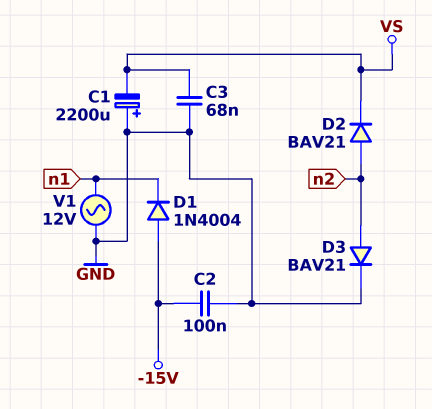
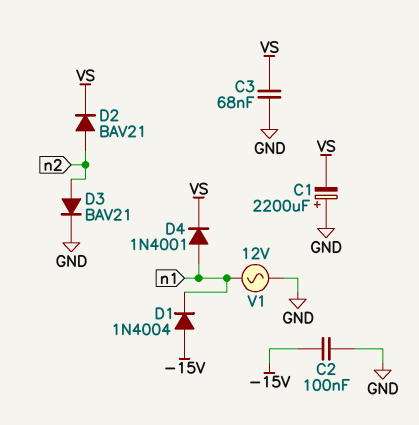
D4: none -> diode 1N4001 (A n1, K VS)

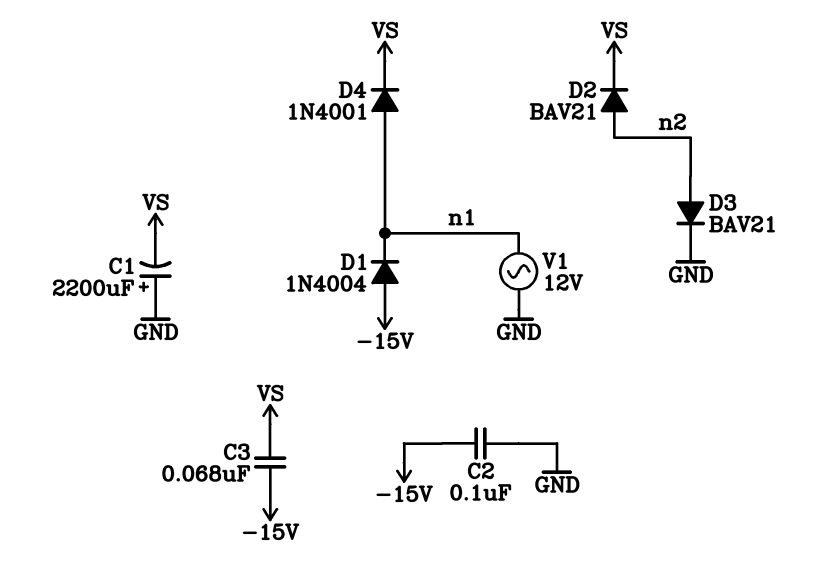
C3: 68nF (GND, VS) -> 68nF (-15V, VS)

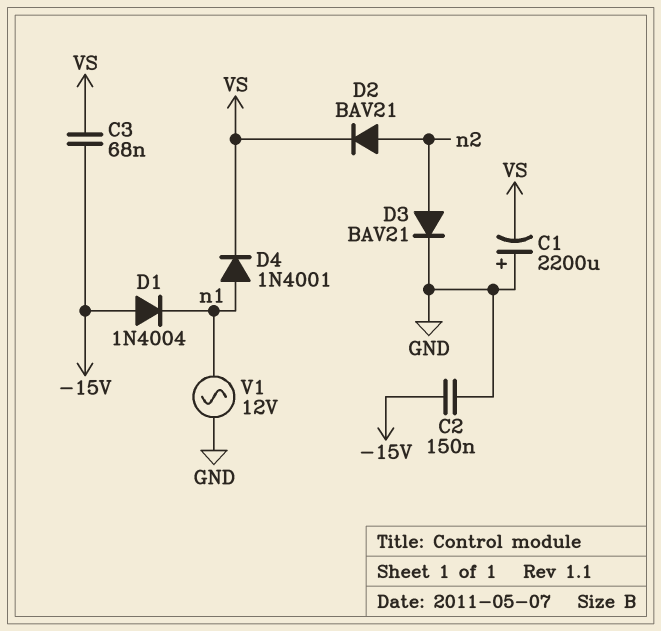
C2: 100nF (-15V, GND) -> 150nF (-15V, GND)

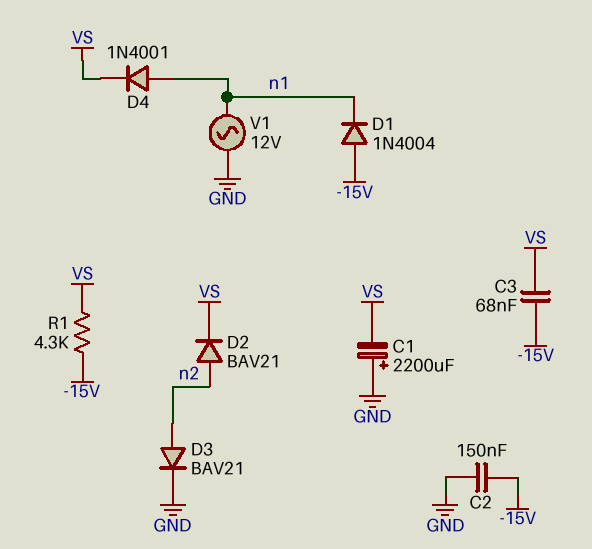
R1: none -> 4.3k (-15V, VS)

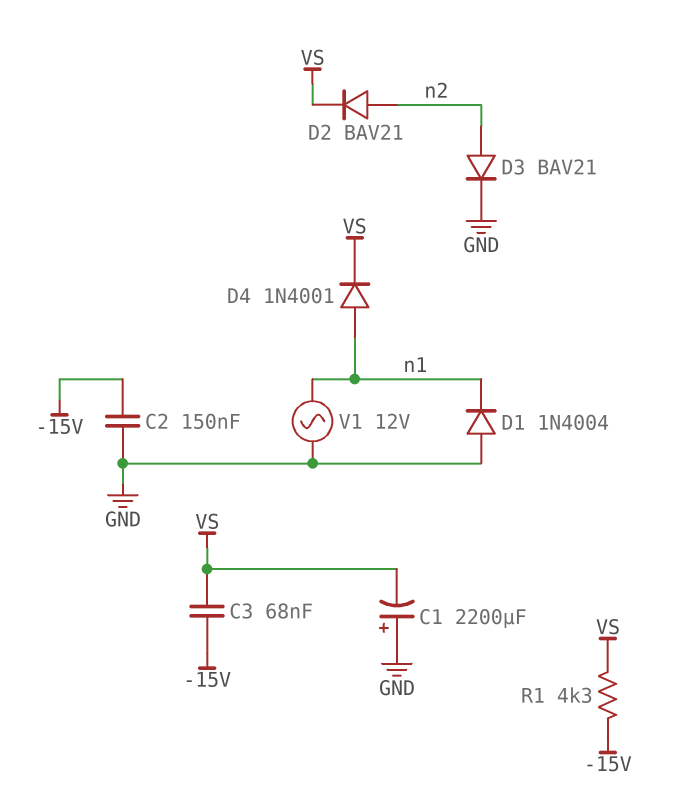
D1: diode 1N4004 (A -15V, K n1) -> diode 1N4004 (A GND, K n1)

